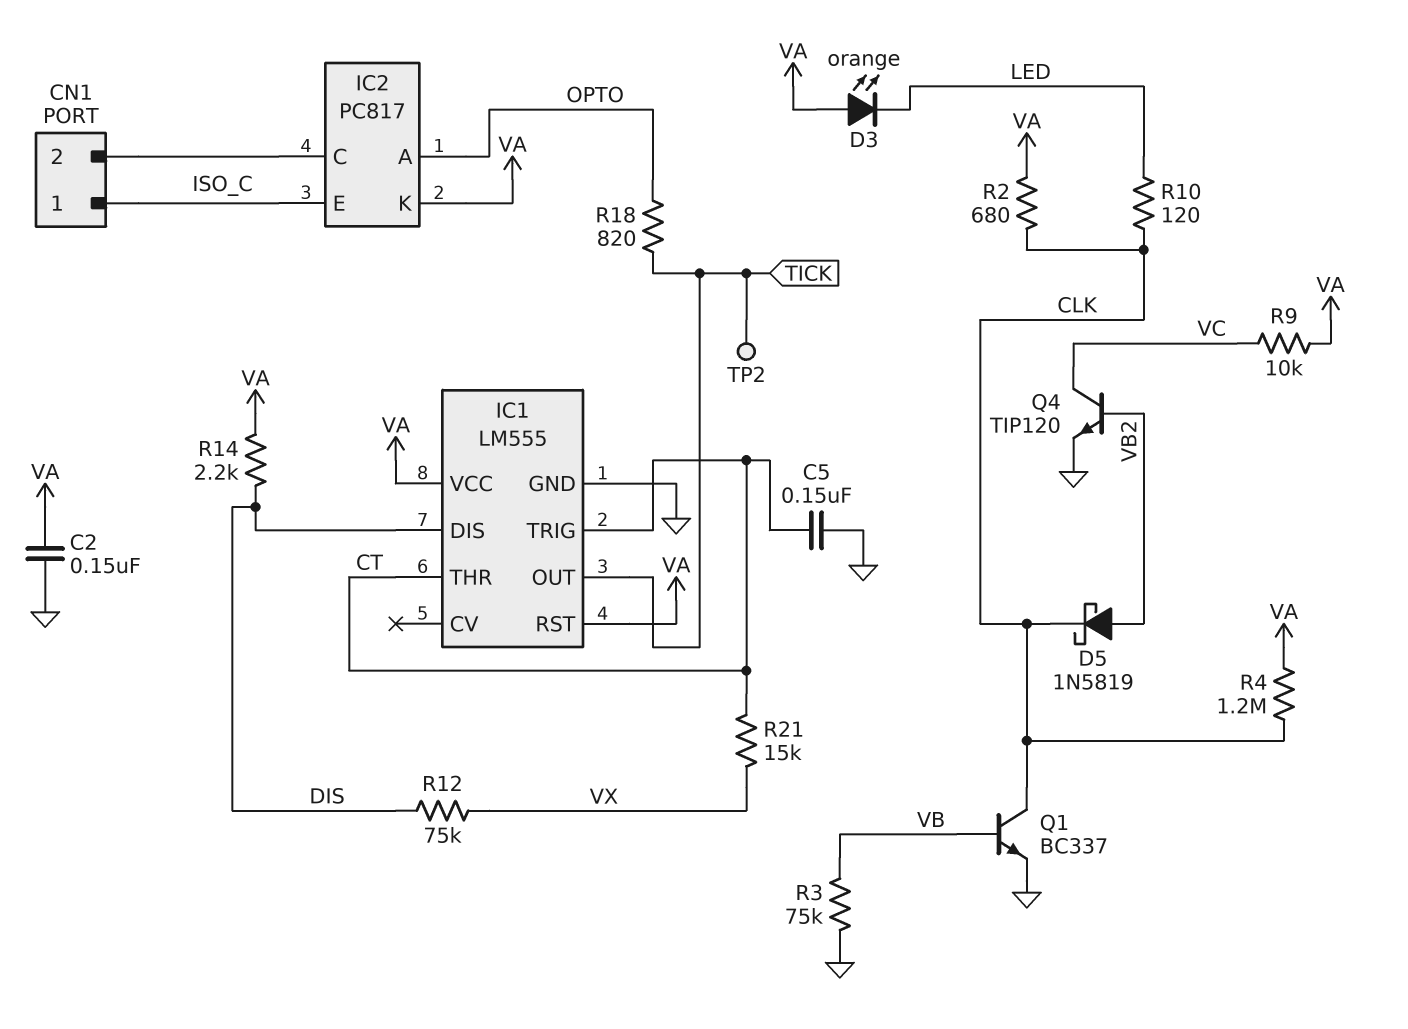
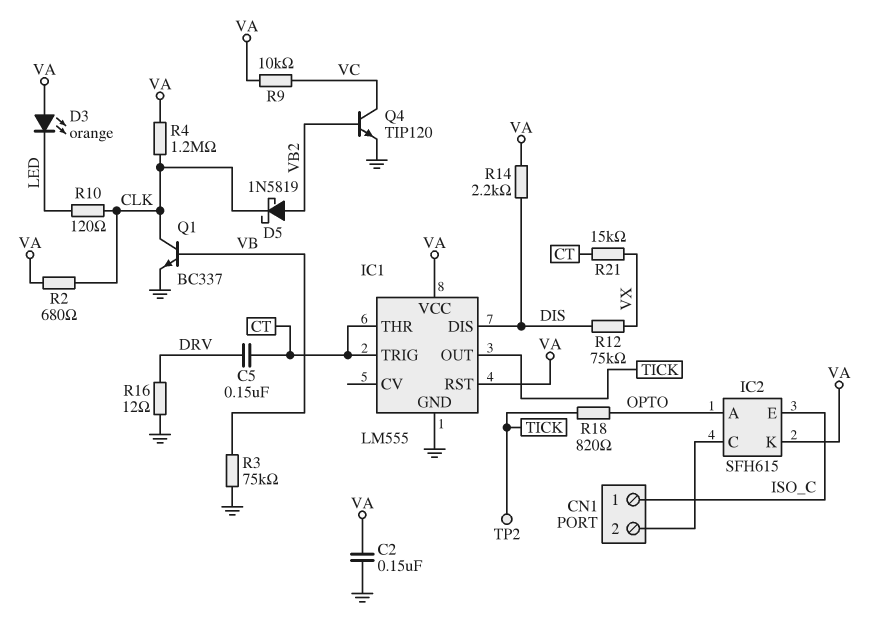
C5: 150nF (CT, GND) -> 150nF (CT, DRV)
IC2: PC817 -> SFH615
R16: none -> 12 (DRV, GND)

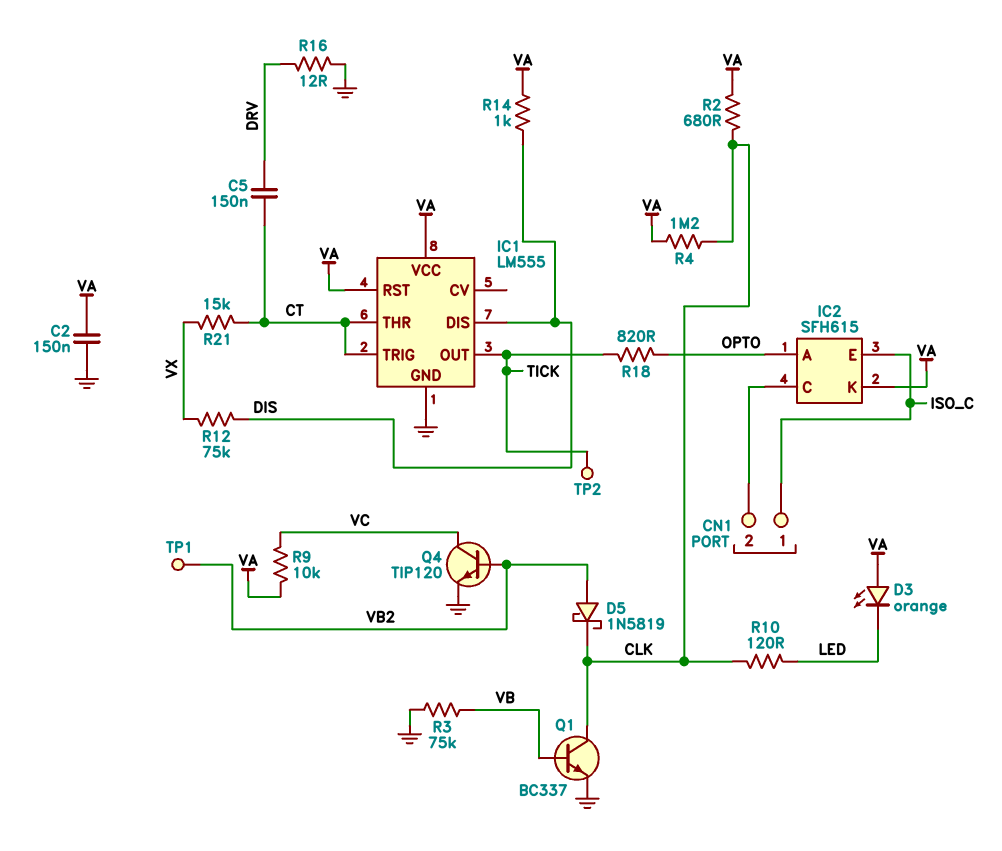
R14: 2.2k (DIS, VA) -> 1k (DIS, VA)
TP1: none -> test point (VB2)

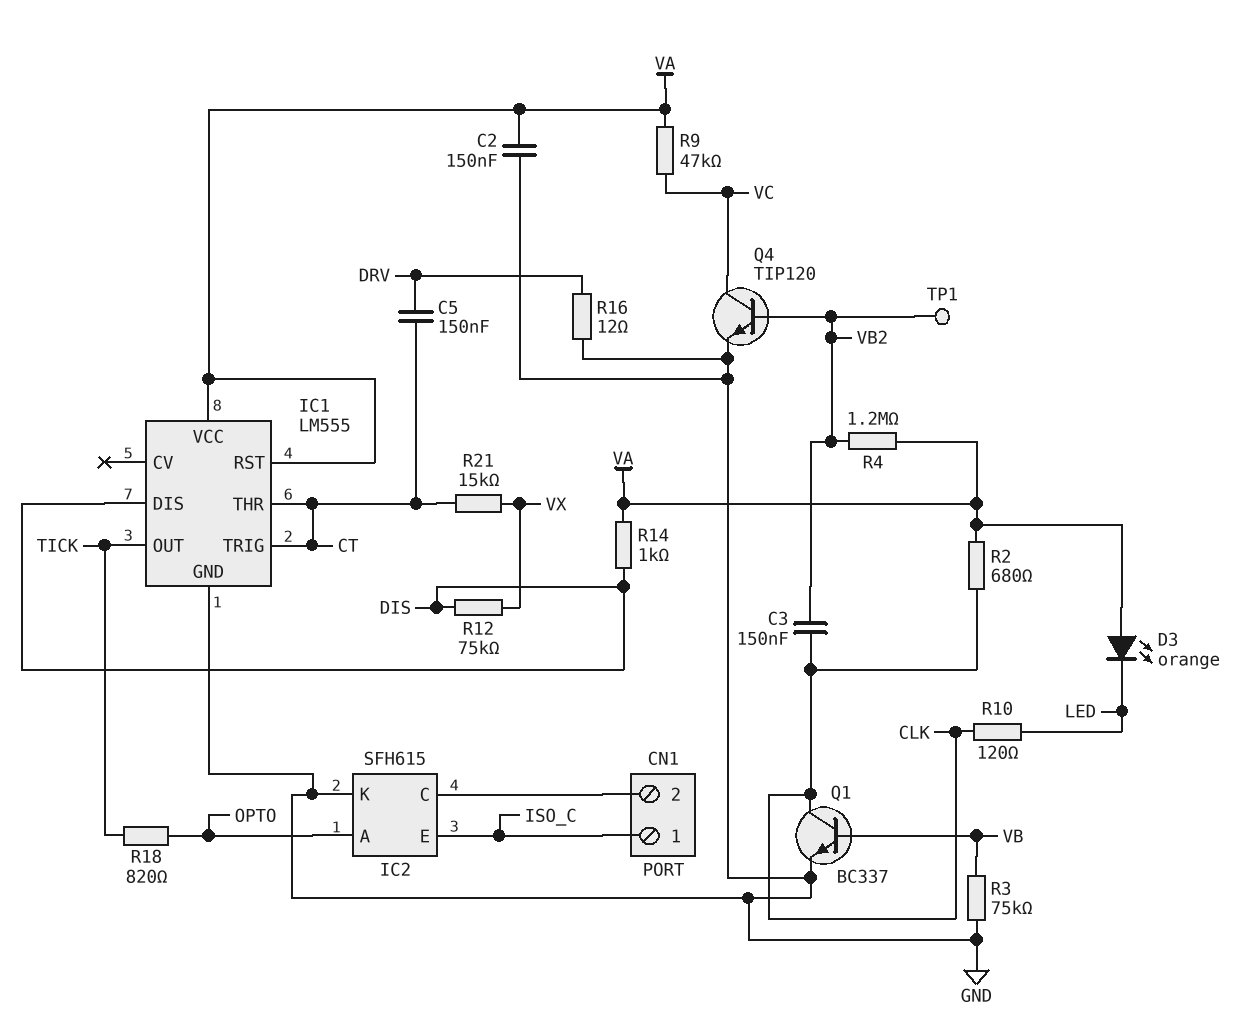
C3: none -> 150nF (CLK, VB2)
D5: schottky 1N5819 (A VB2, K CLK) -> none
IC2 pin K: VA -> GND
R4: 1.2M (CLK, VA) -> 1.2M (VA, VB2)
R9: 10k (VA, VC) -> 47k (VA, VC)
TP2: test point (TICK) -> none

